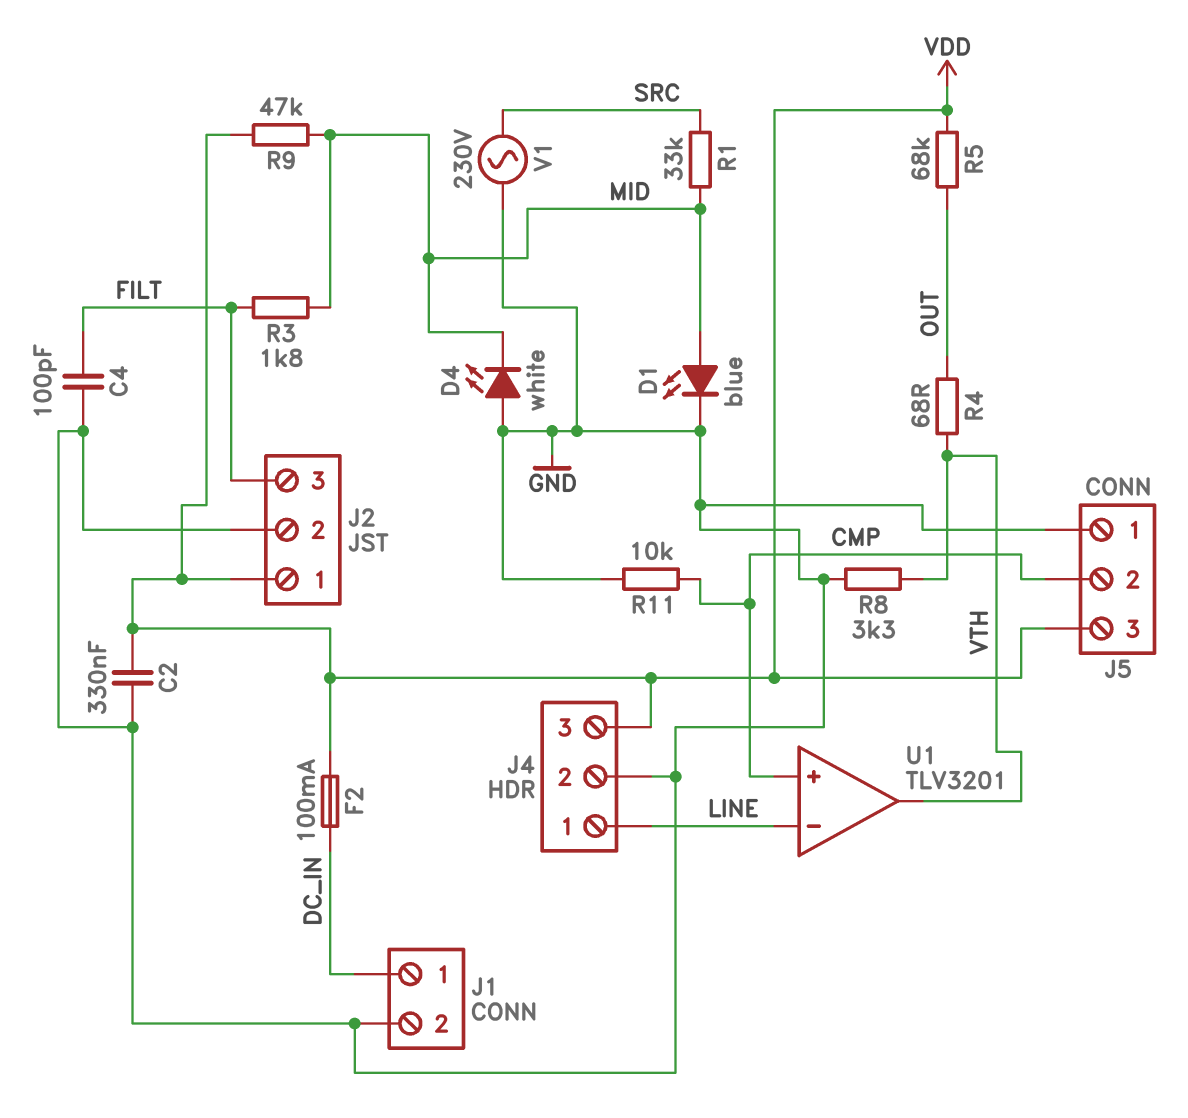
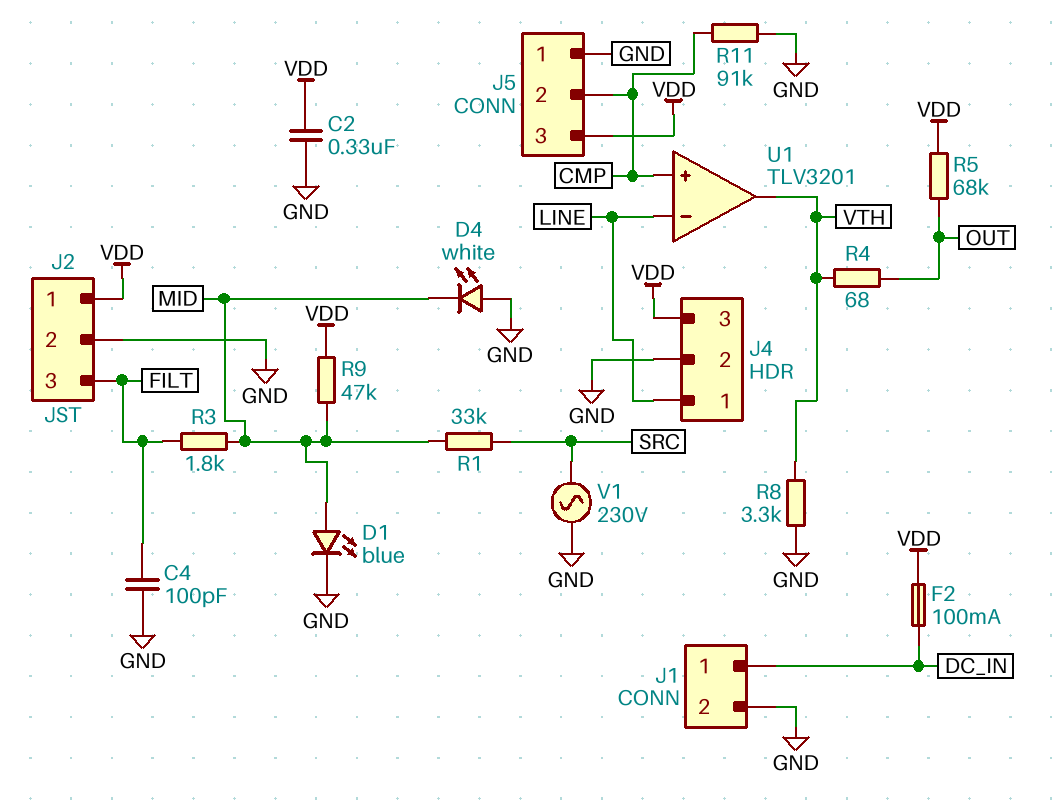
R11: 10k (CMP, GND) -> 91k (CMP, GND)

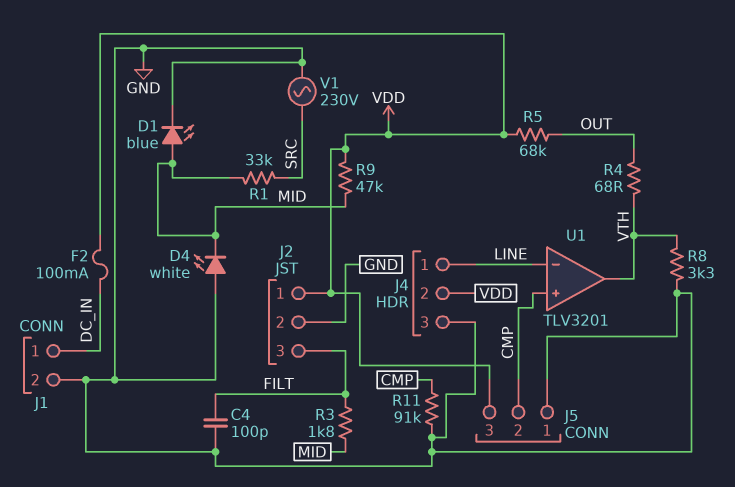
C2: 330nF (GND, VDD) -> none
J4 pin 2: GND -> VDD
J4 pin 3: VDD -> GND

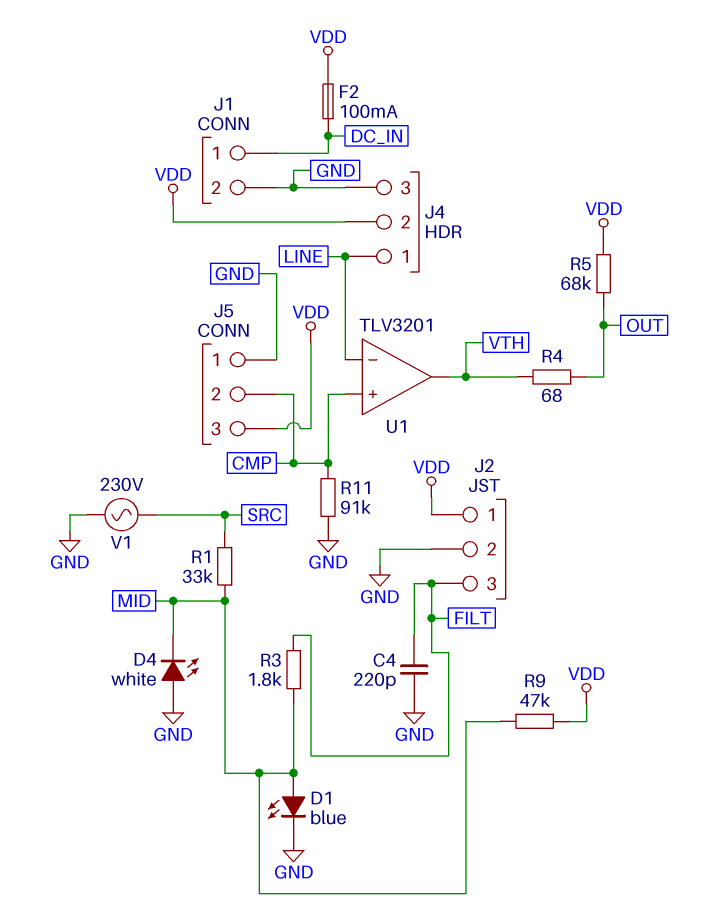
C4: 100pF (FILT, GND) -> 220pF (FILT, GND)
R8: 3.3k (GND, VTH) -> none

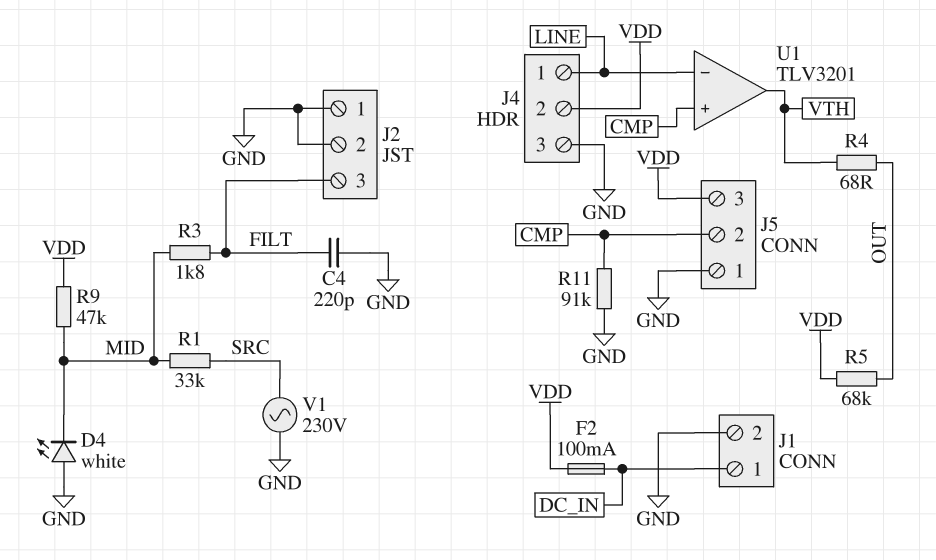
D1: LED blue (A MID, K GND) -> none
J2 pin 1: VDD -> GND

